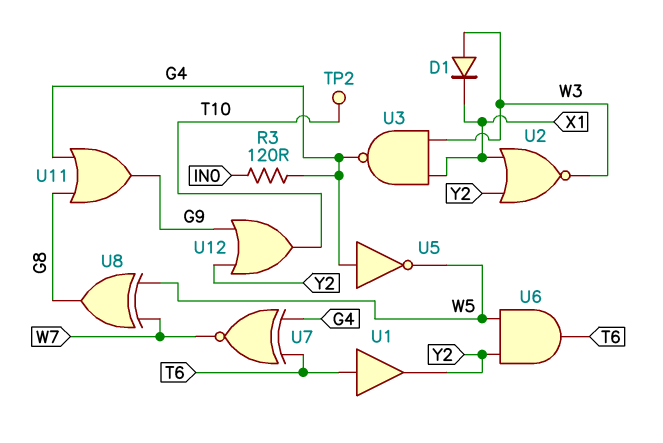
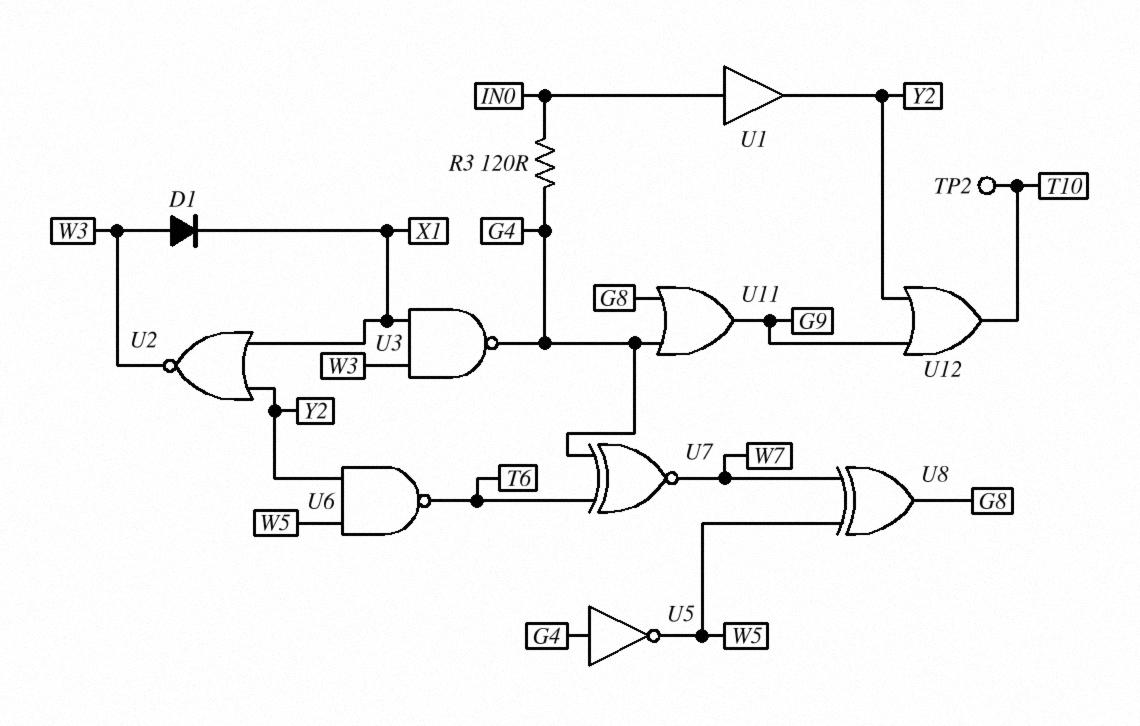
U1: buffer (in T6, out Y2) -> buffer (in IN0, out Y2)
U6: AND (in W5, in Y2, out T6) -> NAND (in W5, in Y2, out T6)

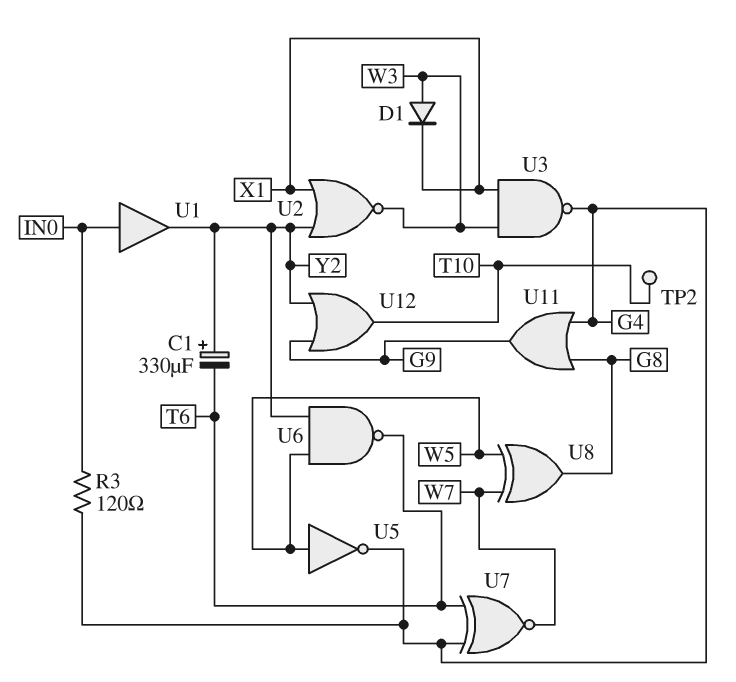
C1: none -> 330uF (plus Y2, minus T6)
U5: NOT (in G4, out W5) -> NOT (in W5, out G4)

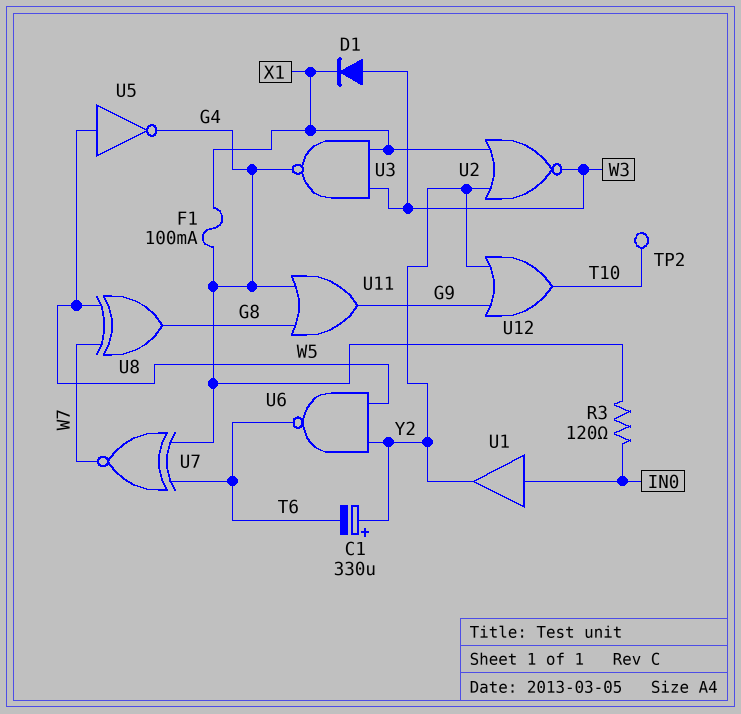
F1: none -> 100mA (G4, X1)

